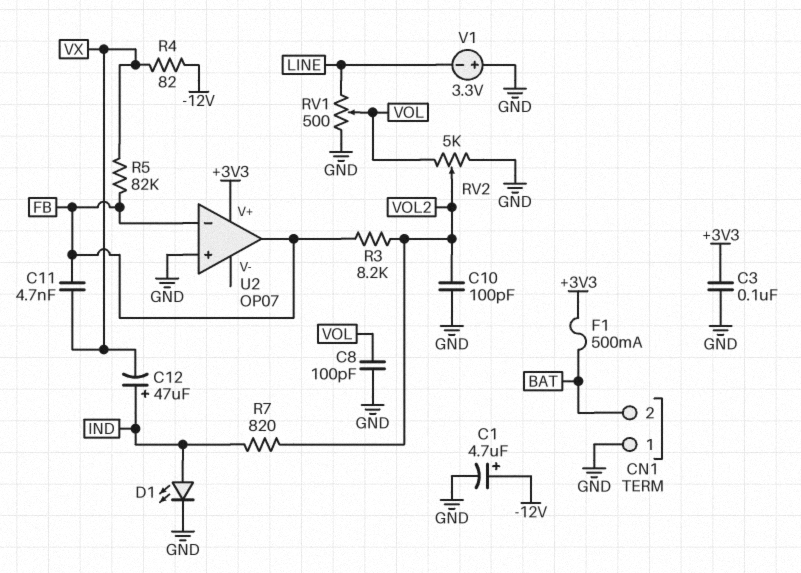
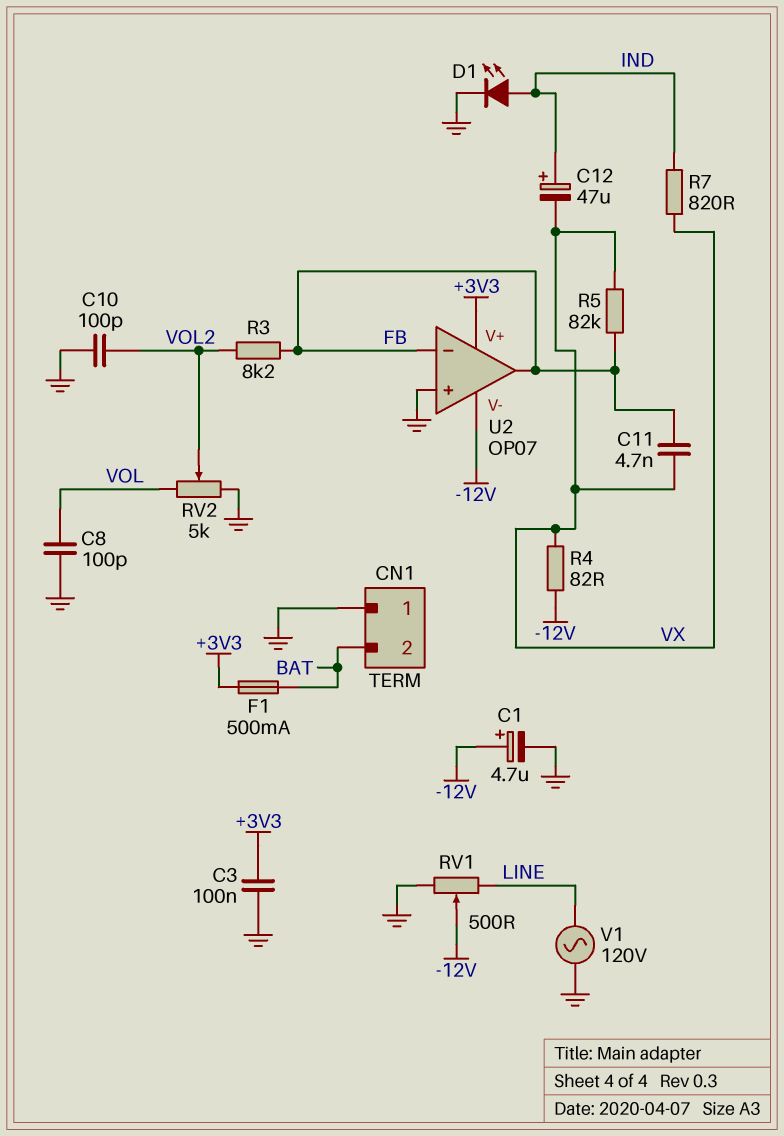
R7: 820 (IND, VOL2) -> 820 (IND, VX)
RV1: 500 (GND, LINE, wiper VOL) -> 500 (GND, LINE, wiper -12V)
U2 pin V-: none -> -12V
V1: 3.3V (plus GND, minus LINE) -> AC 120V (GND, LINE)

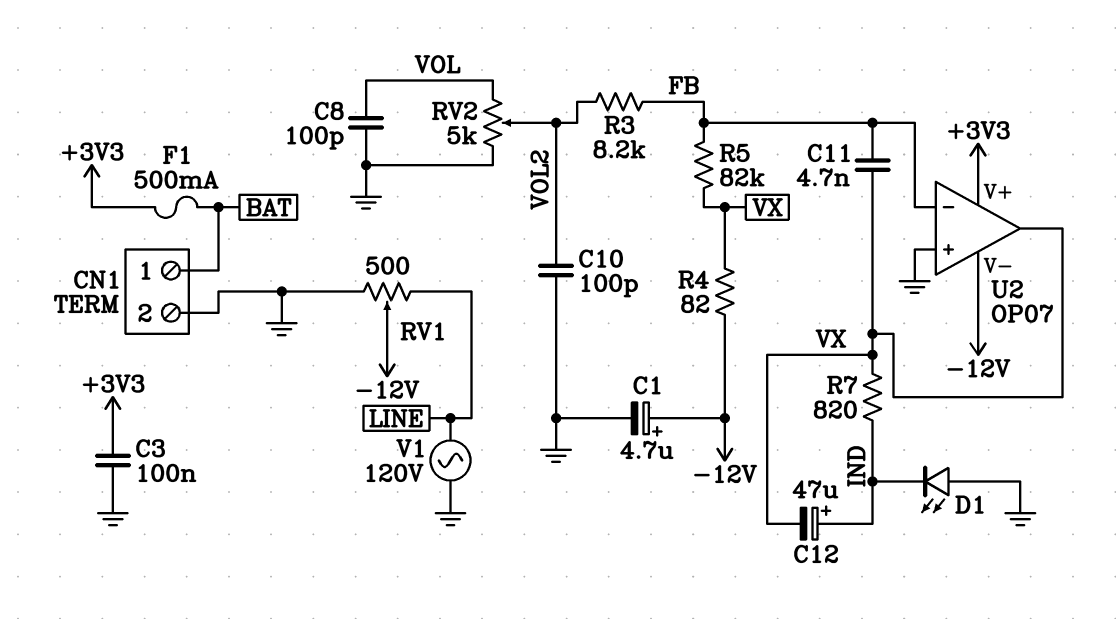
CN1 pin 1: GND -> BAT
CN1 pin 2: BAT -> GND
D1: LED (A IND, K GND) -> LED (A GND, K IND)
U2 pin out: FB -> VX

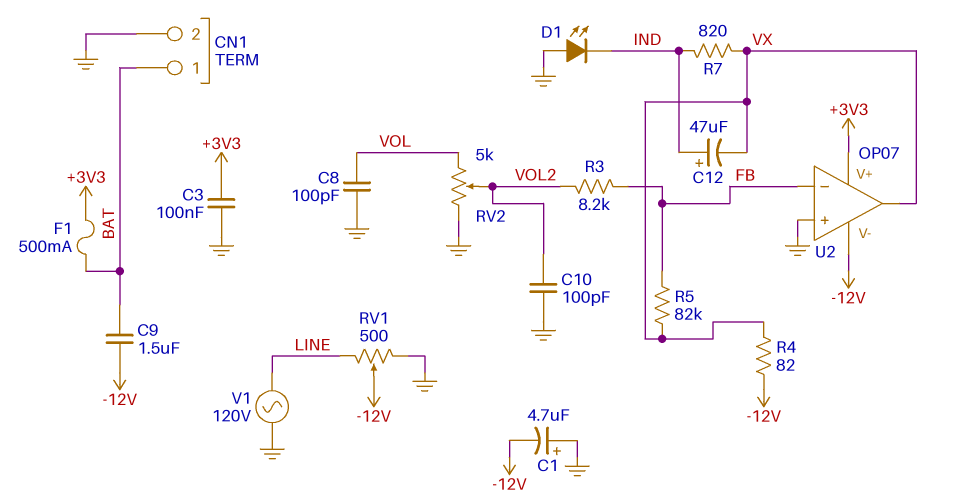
C1: 4.7uF (plus -12V, minus GND) -> 4.7uF (plus GND, minus -12V)
C9: none -> 1.5uF (-12V, BAT)
C11: 4.7nF (FB, VX) -> none

